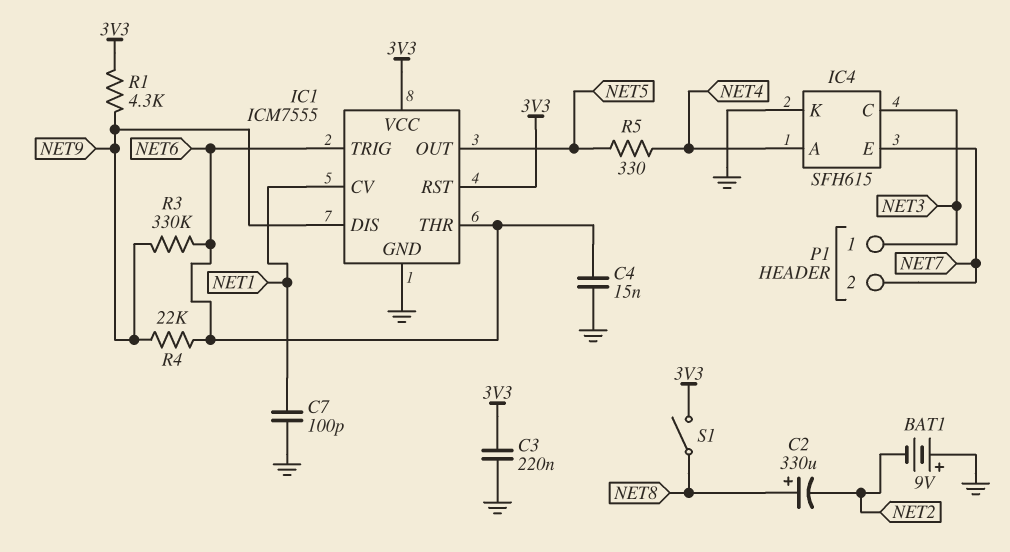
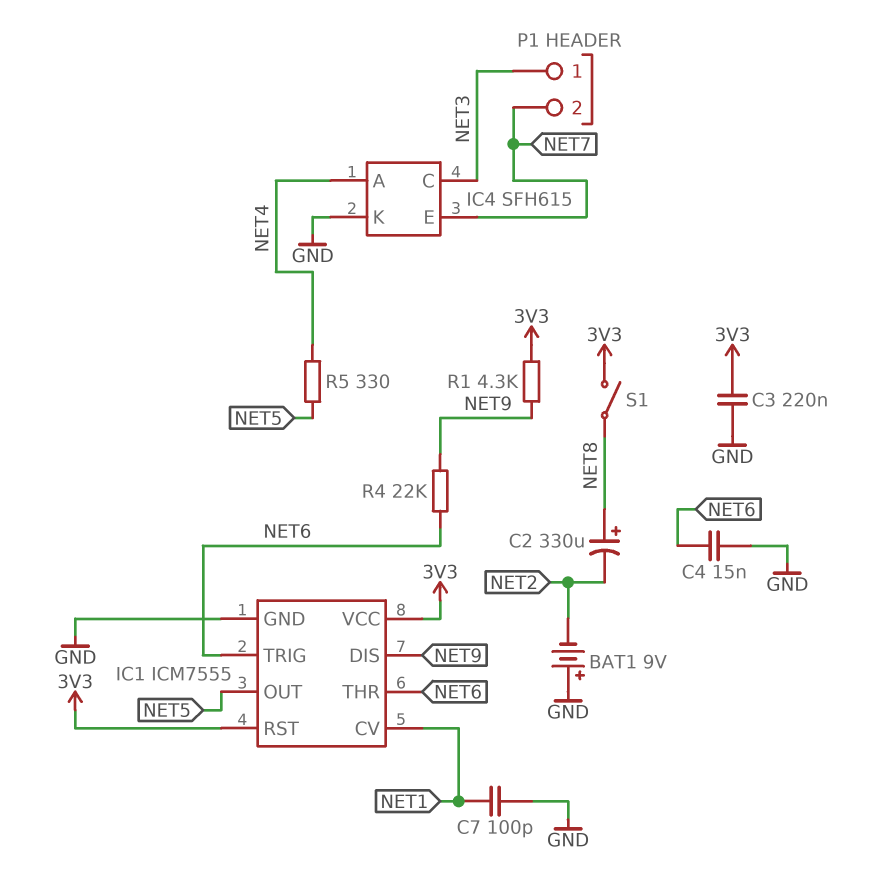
R3: 330k (NET6, NET9) -> none

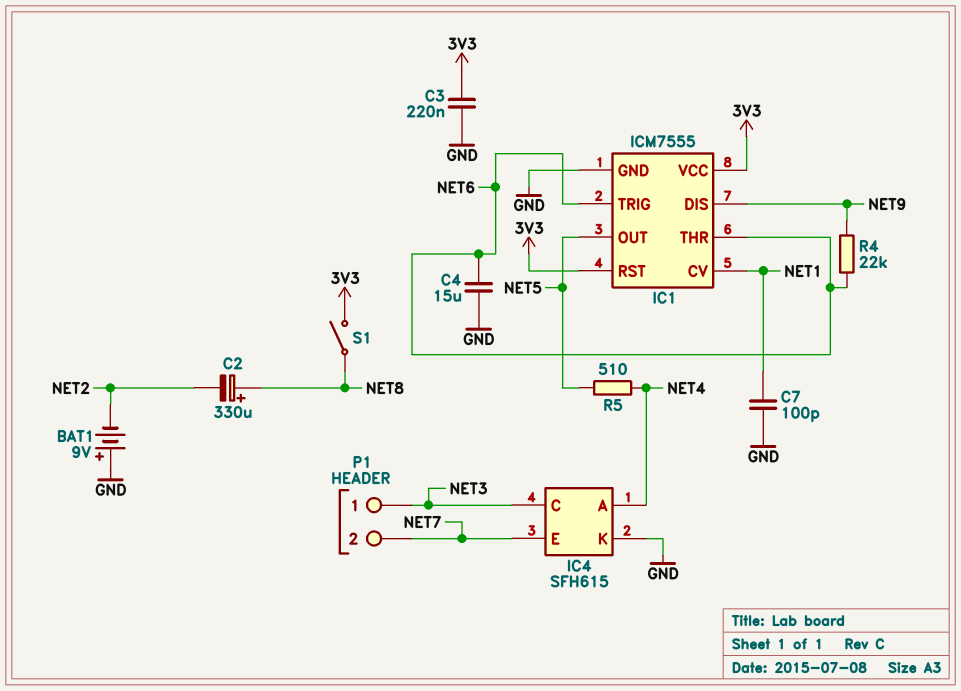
C4: 15nF (GND, NET6) -> 15uF (GND, NET6)
R1: 4.3k (3V3, NET9) -> none
R5: 330 (NET4, NET5) -> 510 (NET4, NET5)

